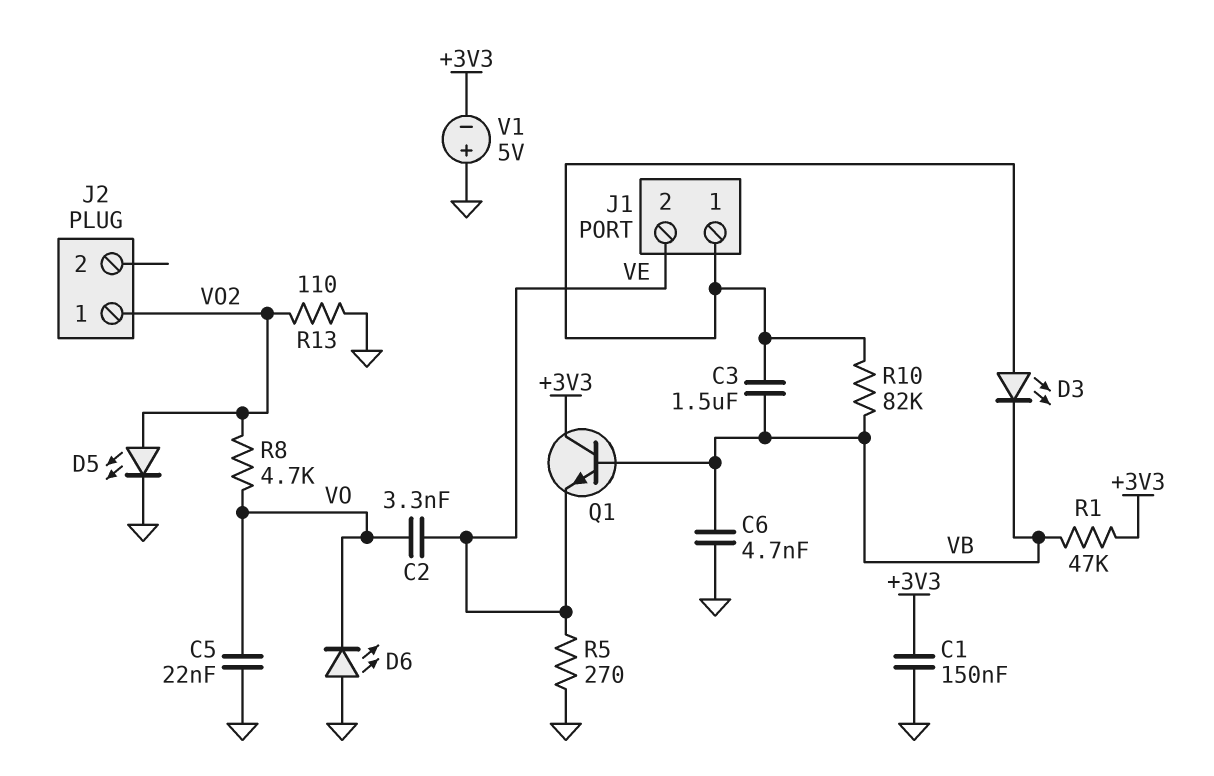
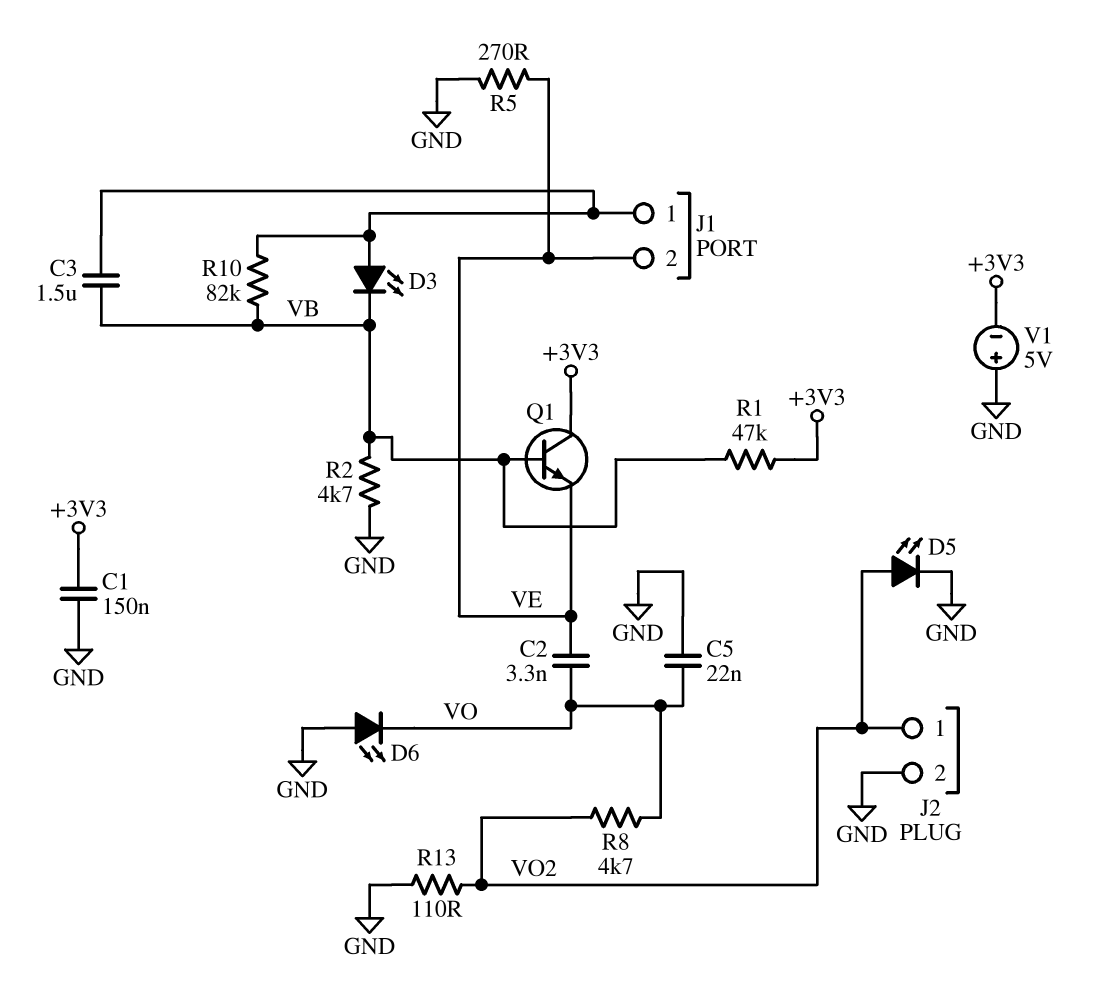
C6: 4.7nF (GND, VB) -> none
J2 pin 2: none -> GND
R2: none -> 4.7k (GND, VB)

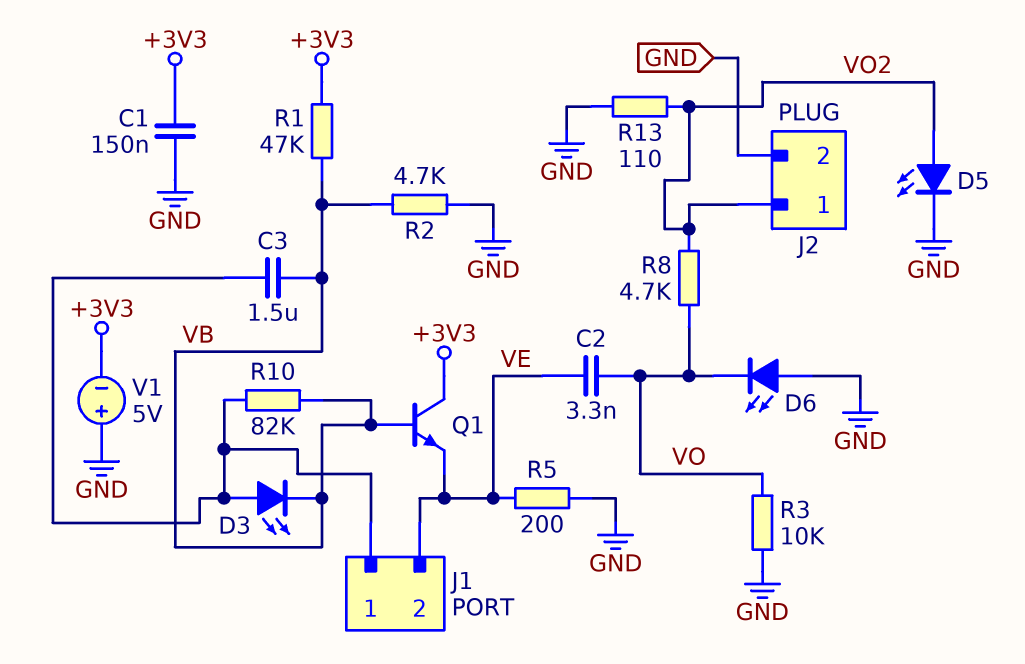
C5: 22nF (GND, VO) -> none
R3: none -> 10k (GND, VO)
R5: 270 (GND, VE) -> 200 (GND, VE)

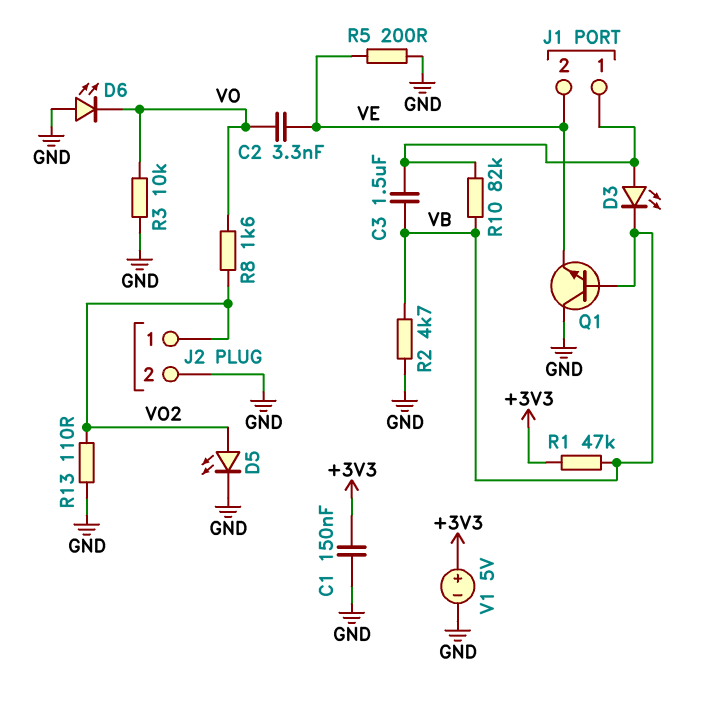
Q1: NPN (B VB, C +3V3, E VE) -> NPN (B VB, C GND, E VE)
R8: 4.7k (VO, VO2) -> 1.6k (VO, VO2)
V1: 5V (plus GND, minus +3V3) -> 5V (plus +3V3, minus GND)

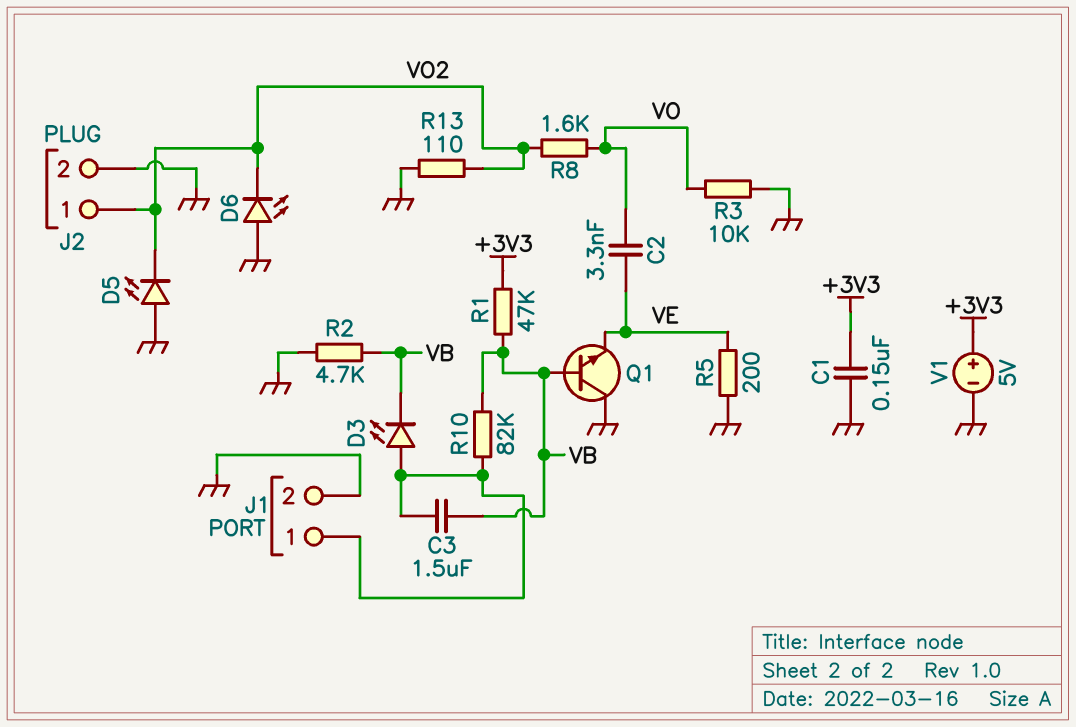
D5: LED (A VO2, K GND) -> LED (A GND, K VO2)
D6: LED (A GND, K VO) -> LED (A GND, K VO2)
J1 pin 2: VE -> GND

